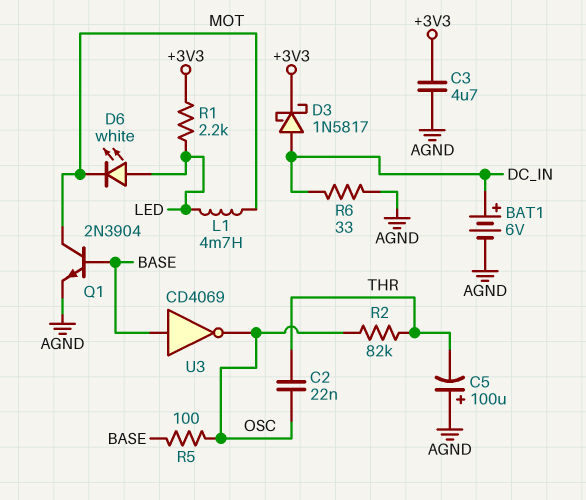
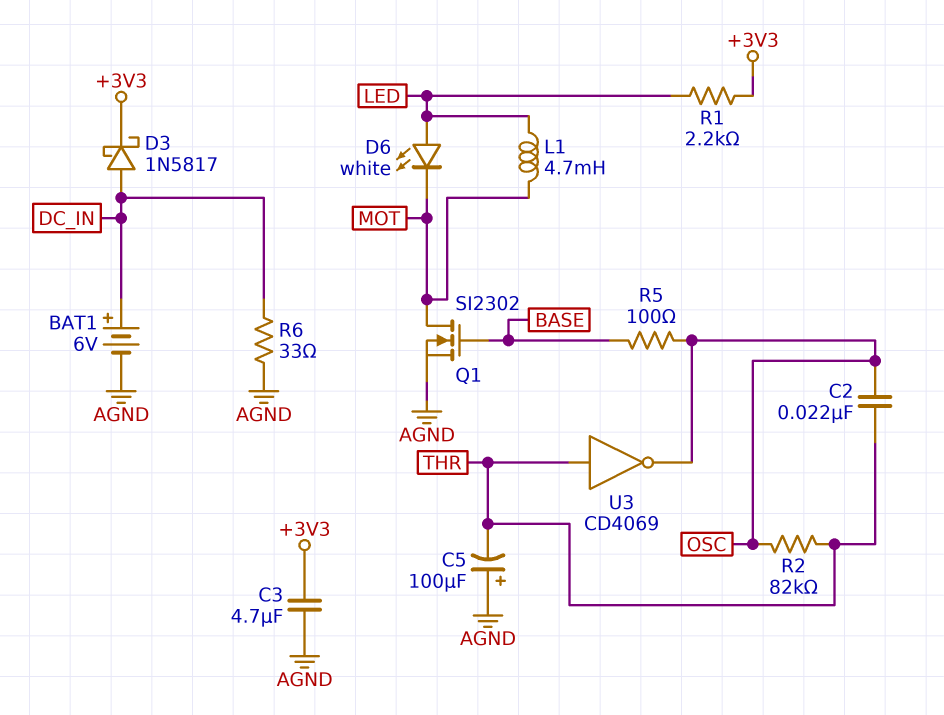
Q1: NPN 2N3904 (B BASE, C MOT, E AGND) -> NMOS SI2302 (G BASE, D MOT, S AGND)
U3: NOT CD4069 (in BASE, out OSC) -> NOT CD4069 (in THR, out OSC)

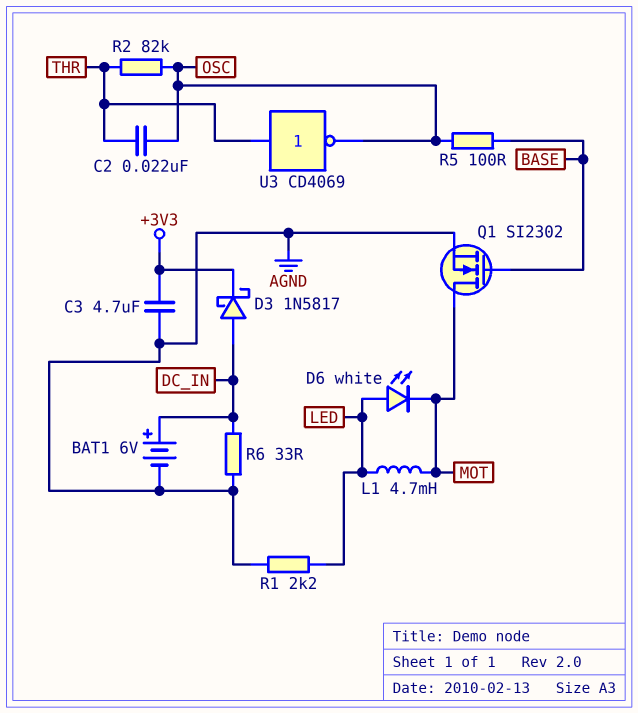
C5: 100uF (plus AGND, minus THR) -> none
R1: 2.2k (+3V3, LED) -> 2.2k (AGND, LED)

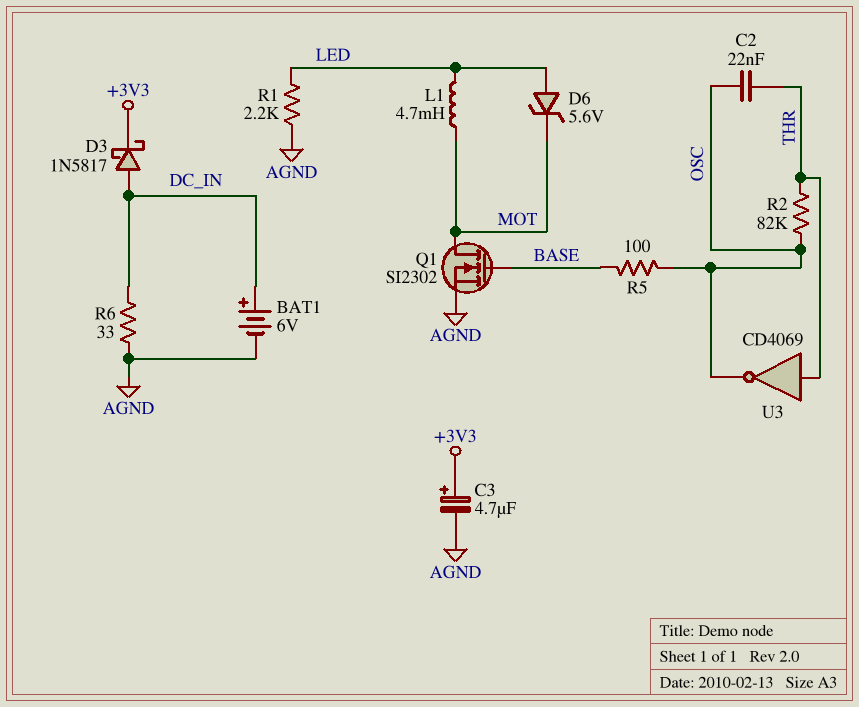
C3: 4.7uF (+3V3, AGND) -> 4.7uF (plus +3V3, minus AGND)
D6: LED white (A LED, K MOT) -> zener 5.6V (A LED, K MOT)

